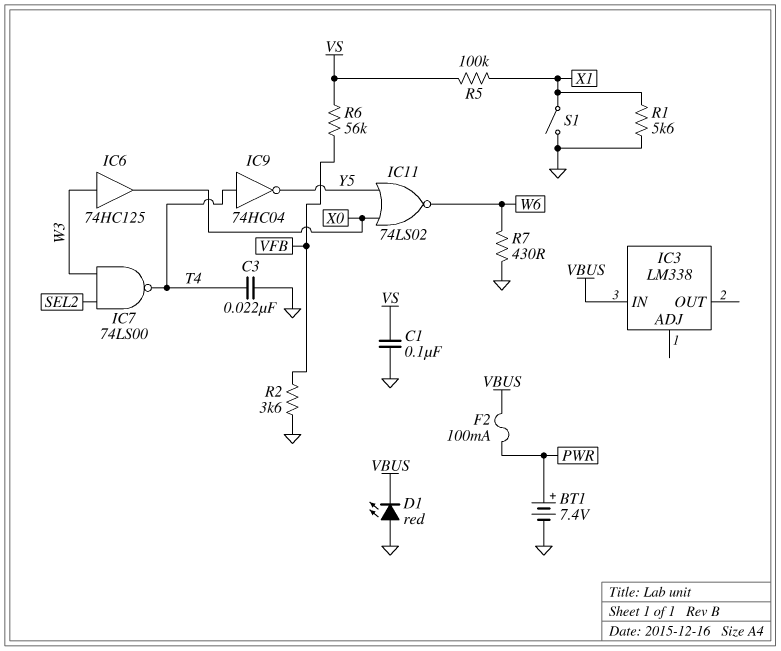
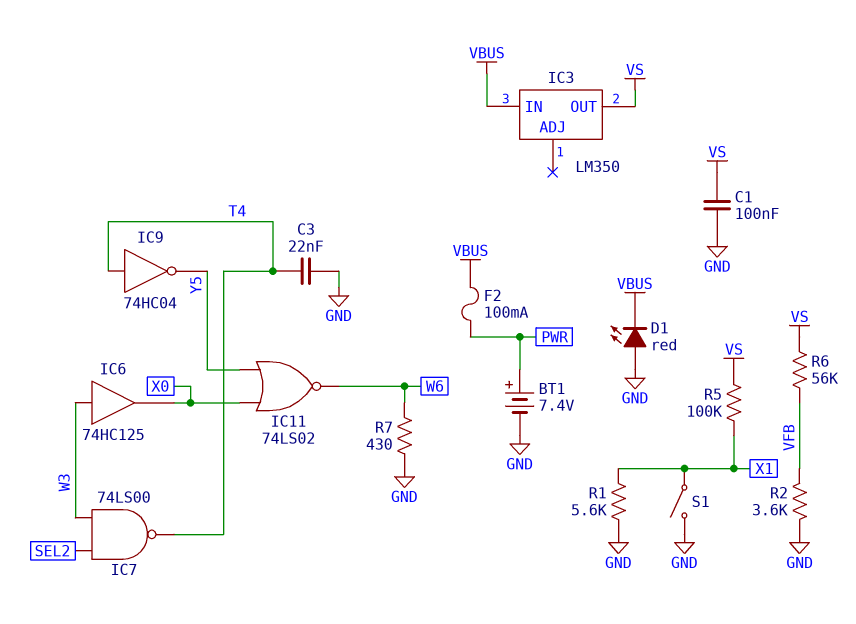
IC3: LM338 -> LM350
IC3 pin OUT: none -> VS

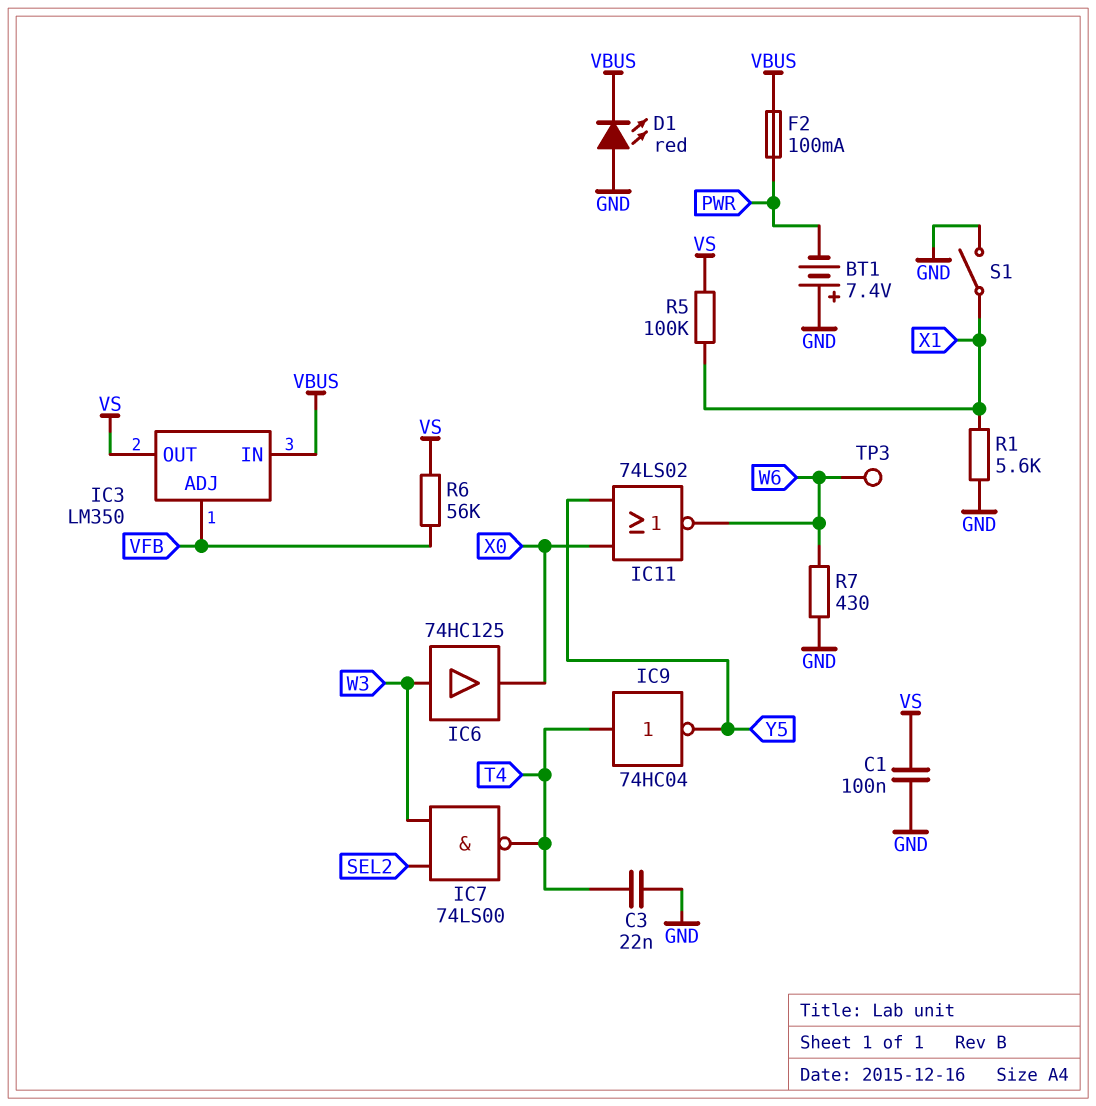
BT1: 7.4V (plus PWR, minus GND) -> 7.4V (plus GND, minus PWR)
IC3 pin ADJ: none -> VFB
R2: 3.6k (GND, VFB) -> none
TP3: none -> test point (W6)

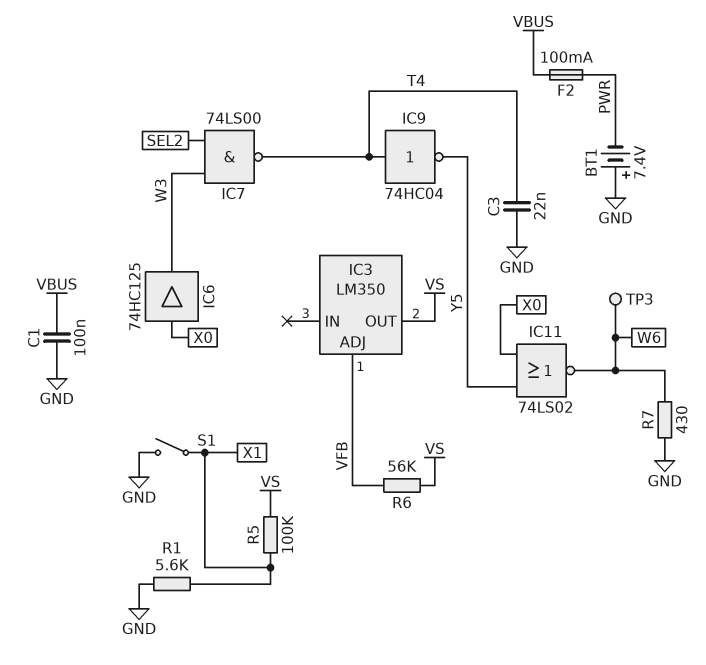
C1: 100nF (GND, VS) -> 100nF (GND, VBUS)
D1: LED red (A GND, K VBUS) -> none
IC3 pin IN: VBUS -> none
IC6: buffer 74HC125 (in W3, out X0) -> buffer 74HC125 (in X0, out W3)

